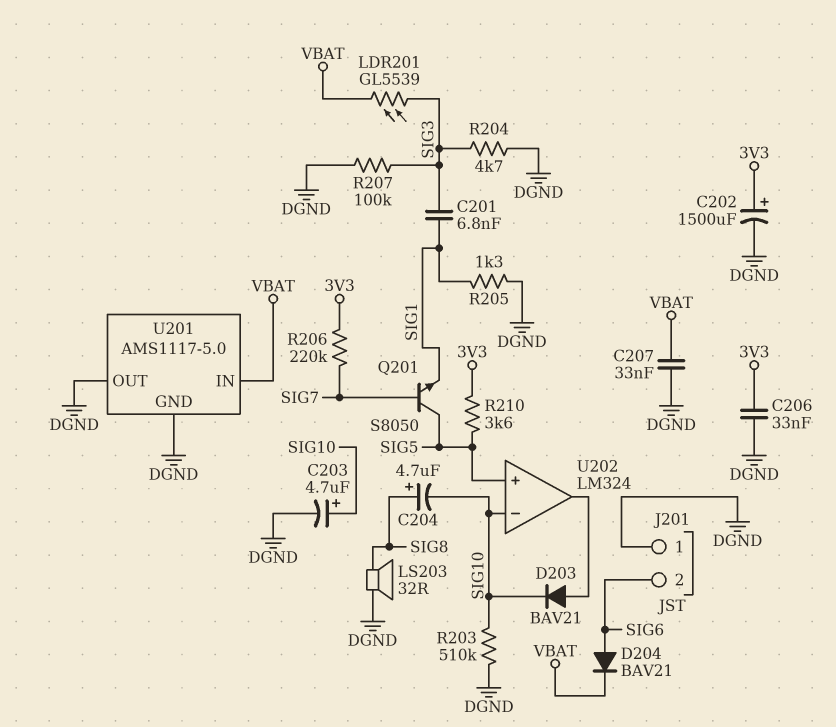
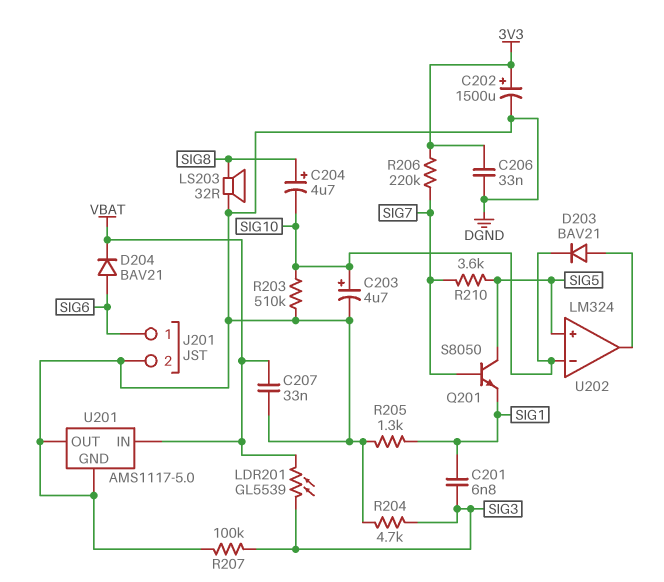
J201 pin 1: DGND -> SIG6
J201 pin 2: SIG6 -> DGND
R210: 3.6k (3V3, SIG5) -> 3.6k (SIG5, SIG7)

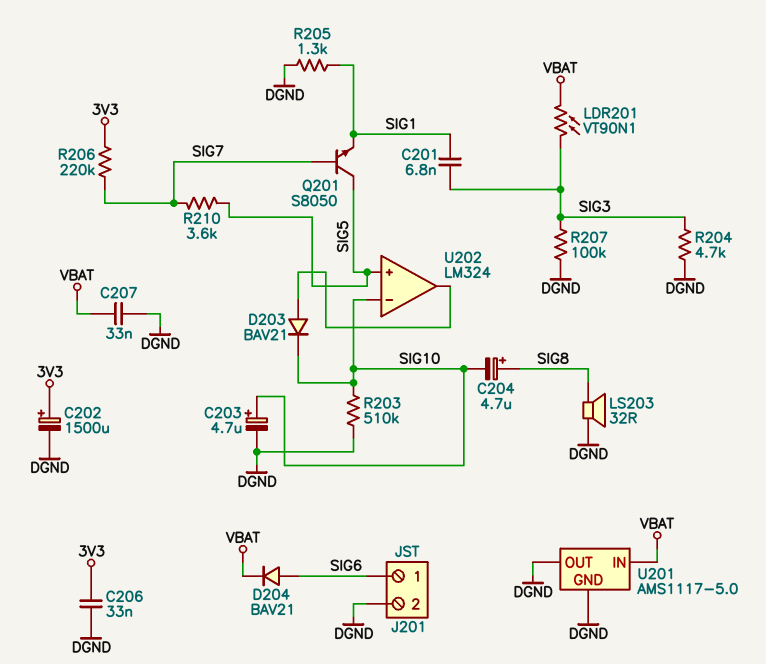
LDR201: GL5539 (SIG3, VBAT) -> VT90N1 (SIG3, VBAT)

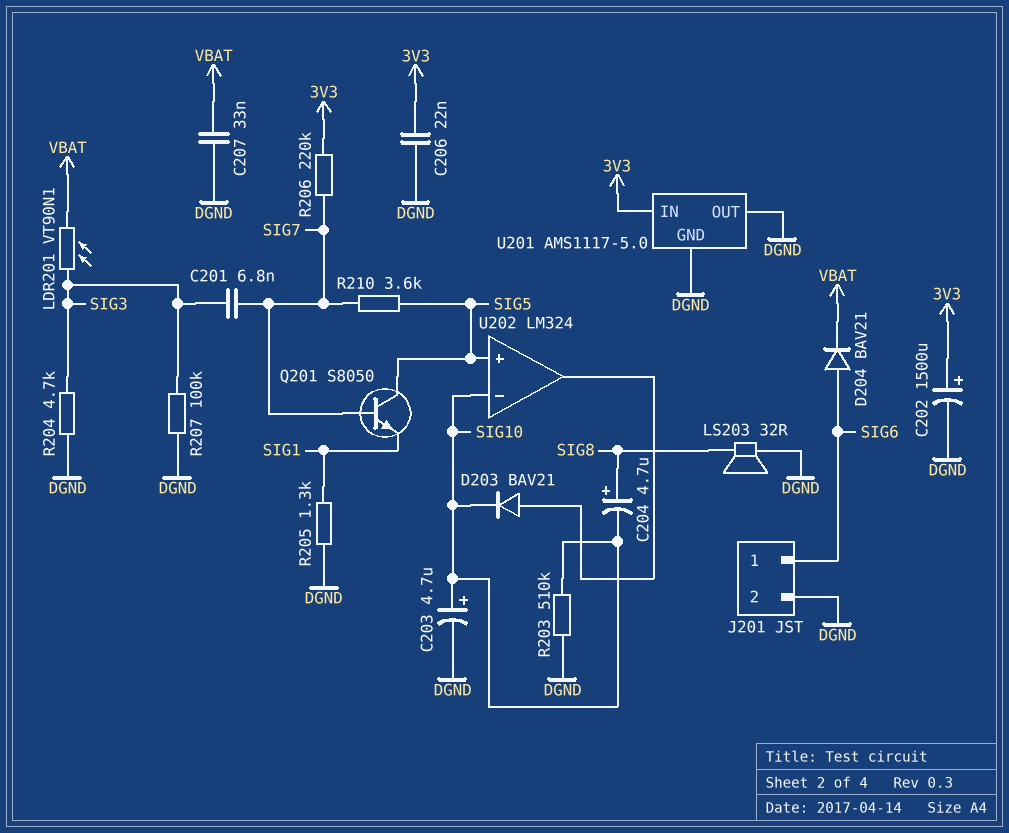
C201: 6.8nF (SIG1, SIG3) -> 6.8nF (SIG3, SIG7)
C206: 33nF (3V3, DGND) -> 22nF (3V3, DGND)
U201 pin IN: VBAT -> 3V3

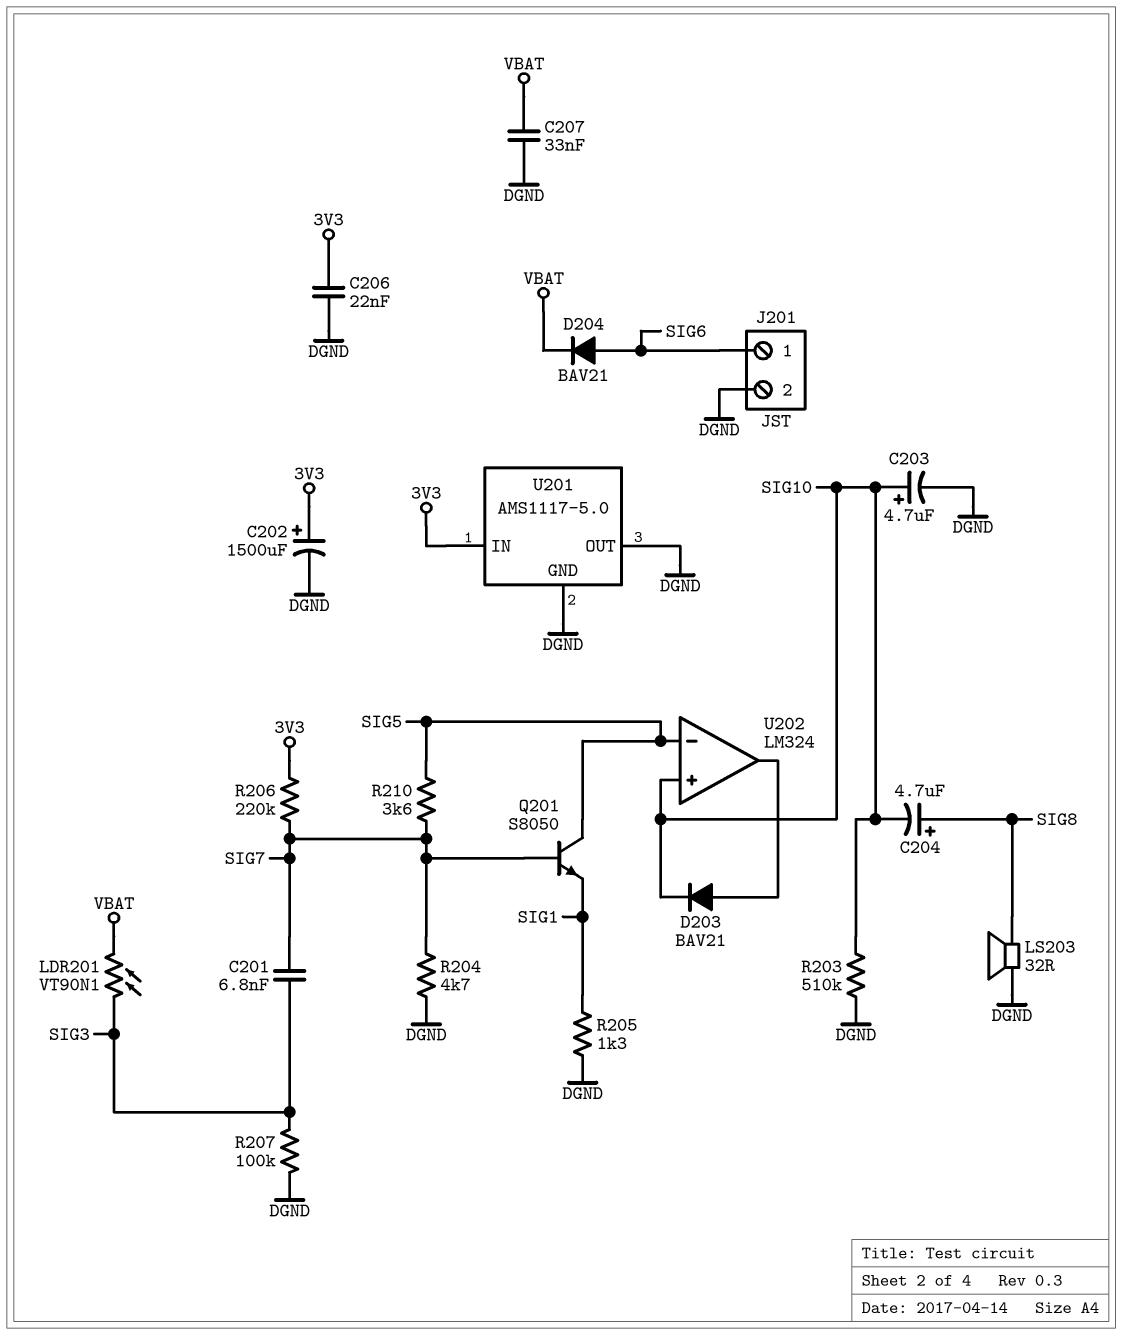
R204: 4.7k (DGND, SIG3) -> 4.7k (DGND, SIG7)
U202 pin in+: SIG5 -> SIG10
U202 pin in-: SIG10 -> SIG5

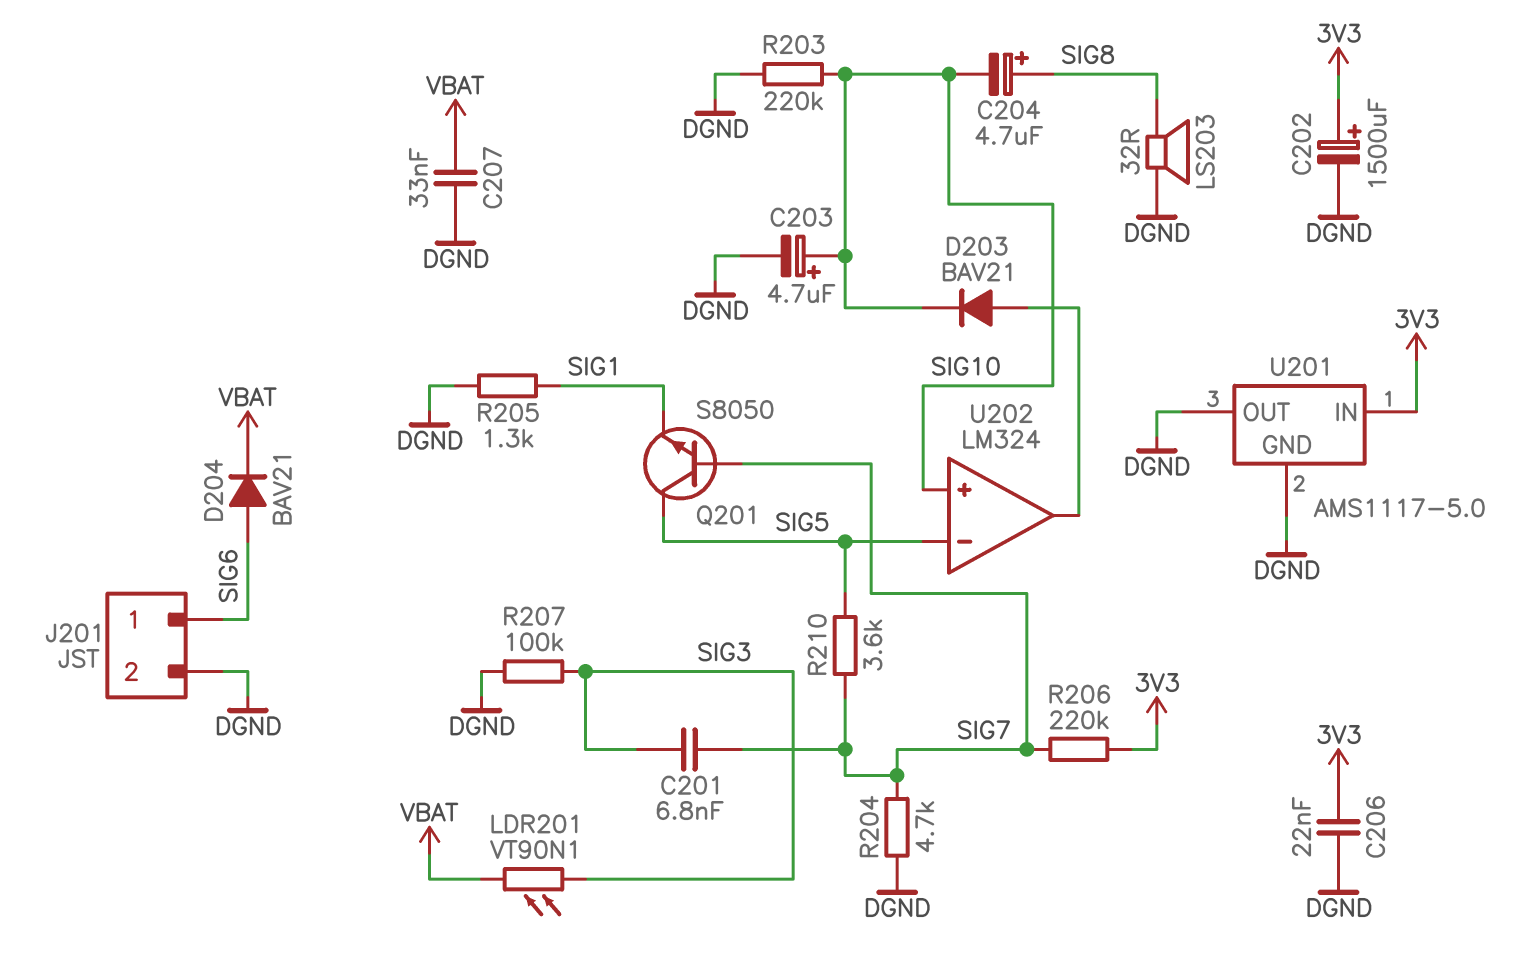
R203: 510k (DGND, SIG10) -> 220k (DGND, SIG10)

